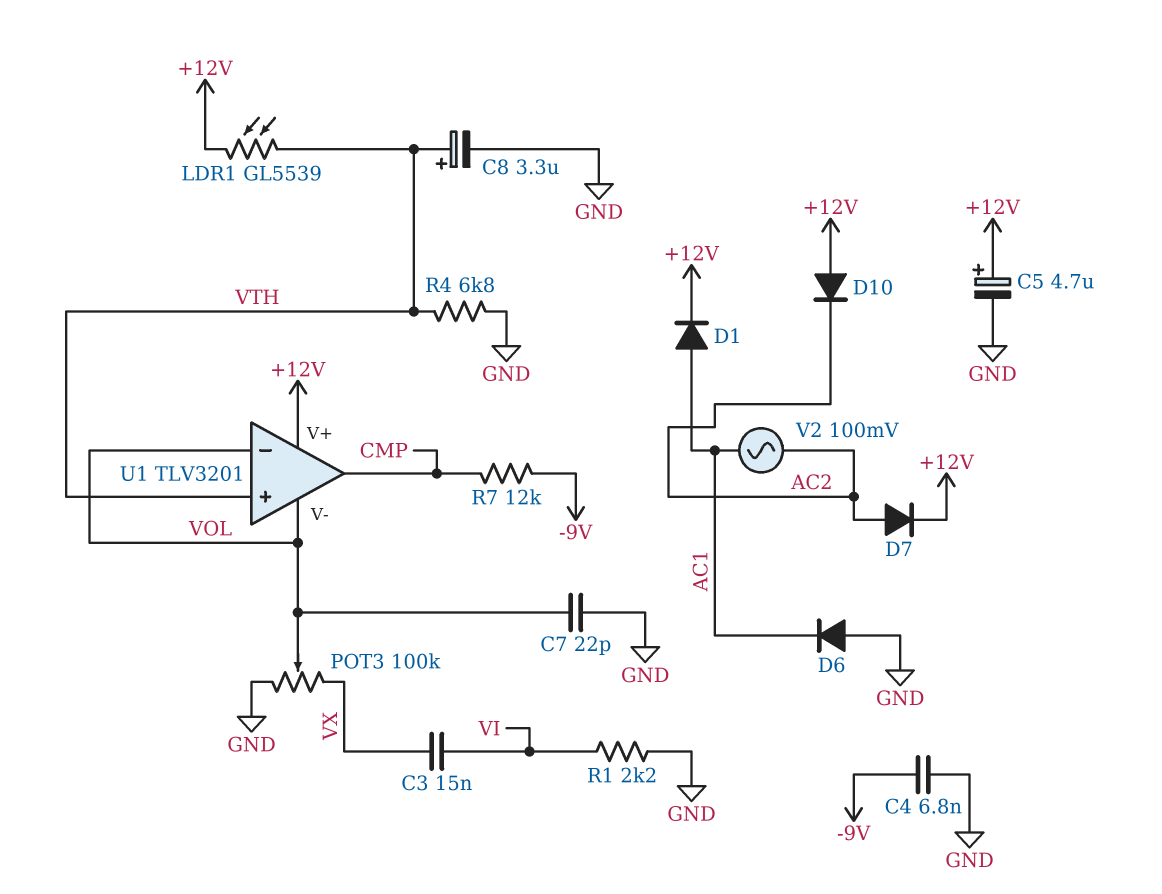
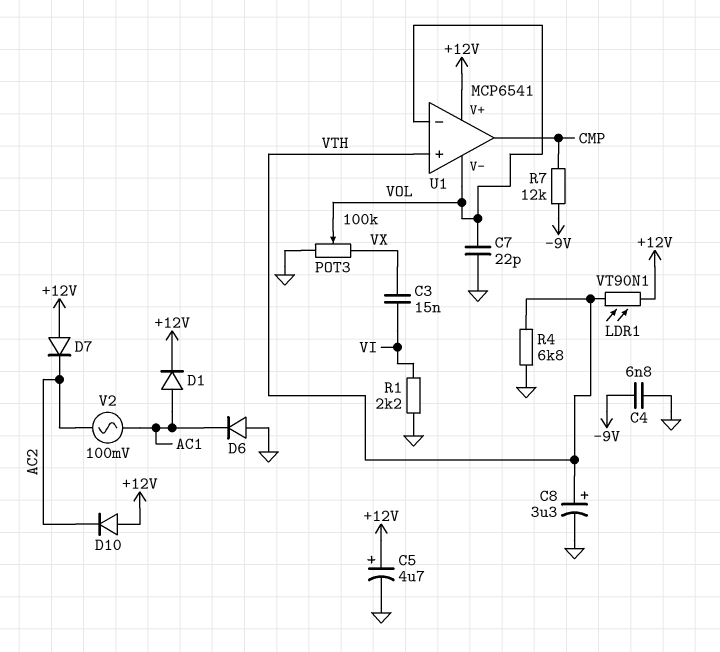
D7: diode (A AC2, K +12V) -> diode (A +12V, K AC2)
LDR1: GL5539 (+12V, VTH) -> VT90N1 (+12V, VTH)
U1: TLV3201 -> MCP6541

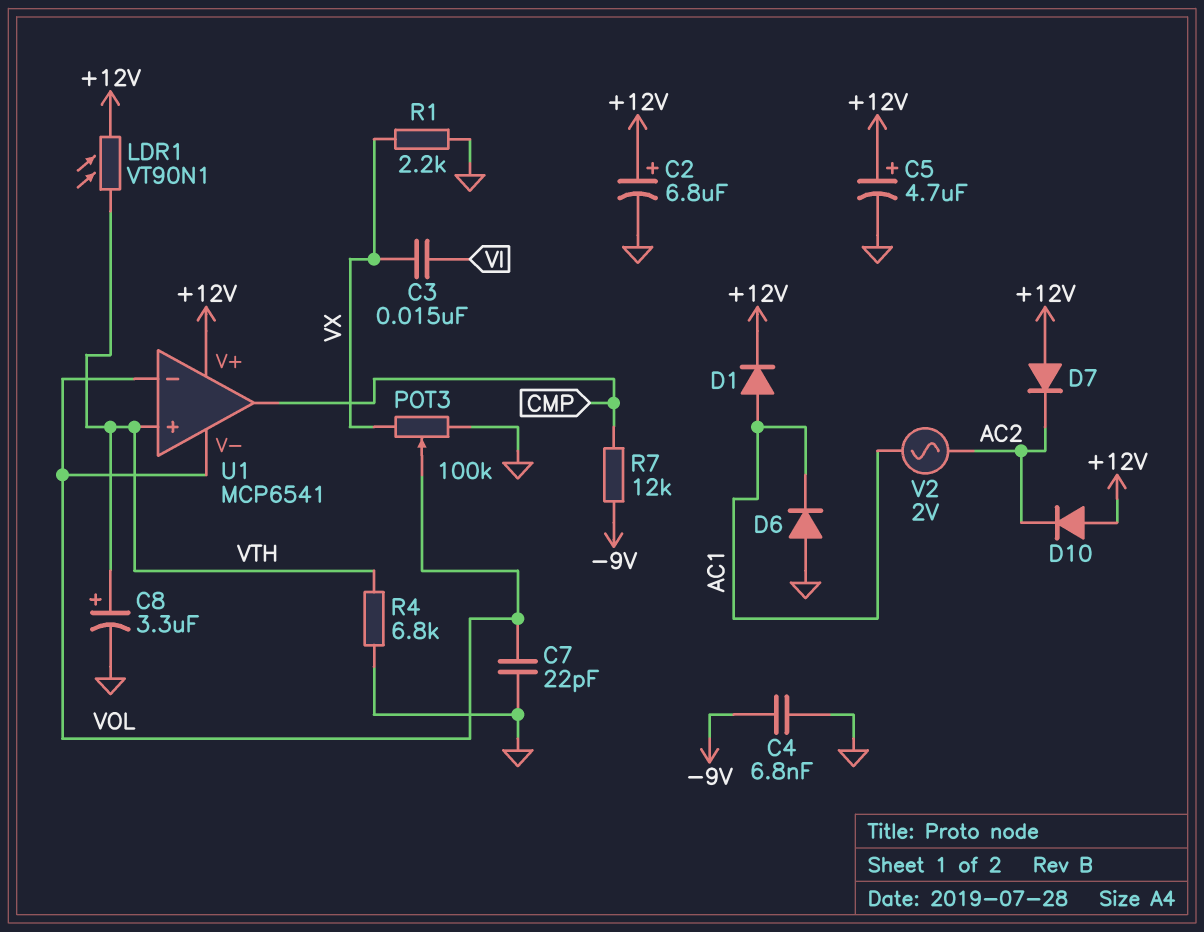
C2: none -> 6.8uF (plus +12V, minus GND)
R1: 2.2k (GND, VI) -> 2.2k (GND, VX)
V2: AC 100mV (AC1, AC2) -> AC 2V (AC1, AC2)

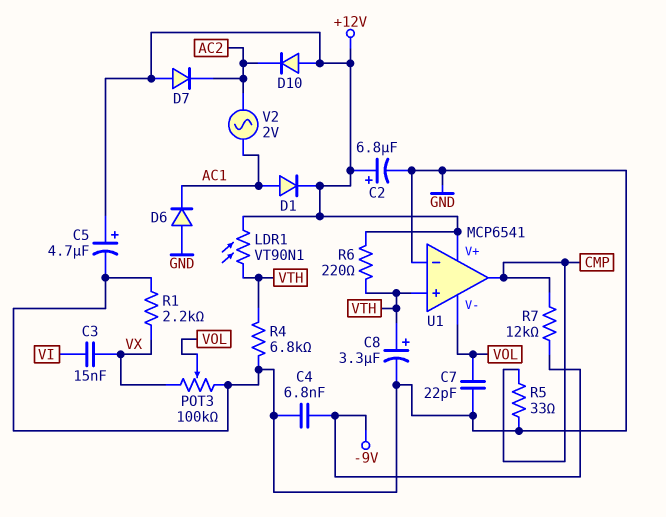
R5: none -> 33 (CMP, GND)
R6: none -> 220 (+12V, VTH)
U1 pin in-: VOL -> GND

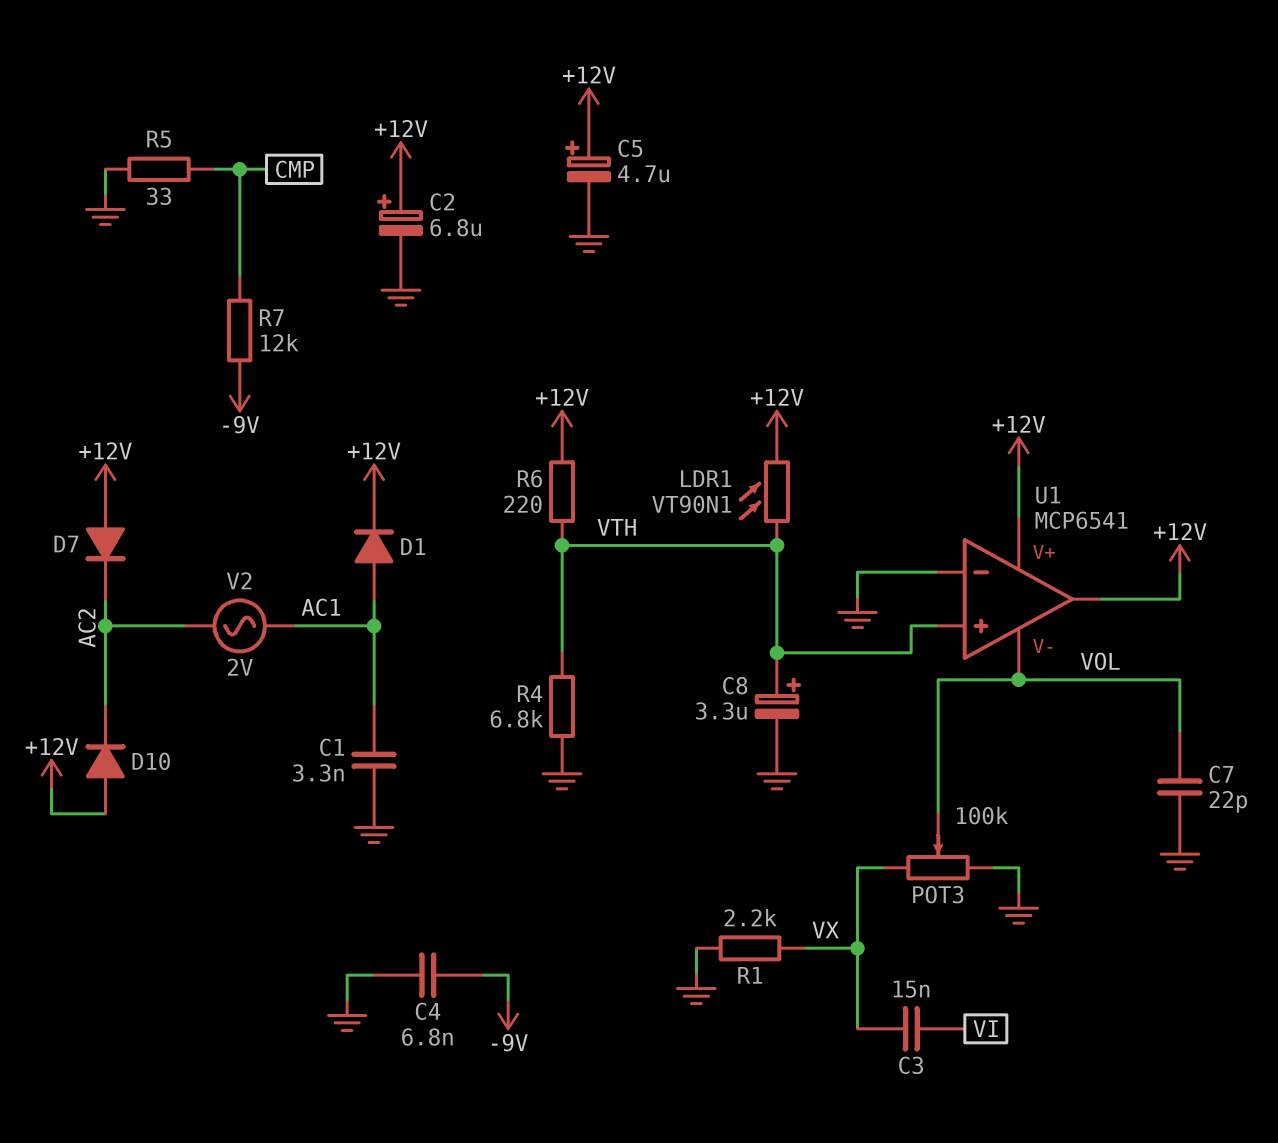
C1: none -> 3.3nF (AC1, GND)
D6: diode (A GND, K AC1) -> none
U1 pin out: CMP -> +12V

